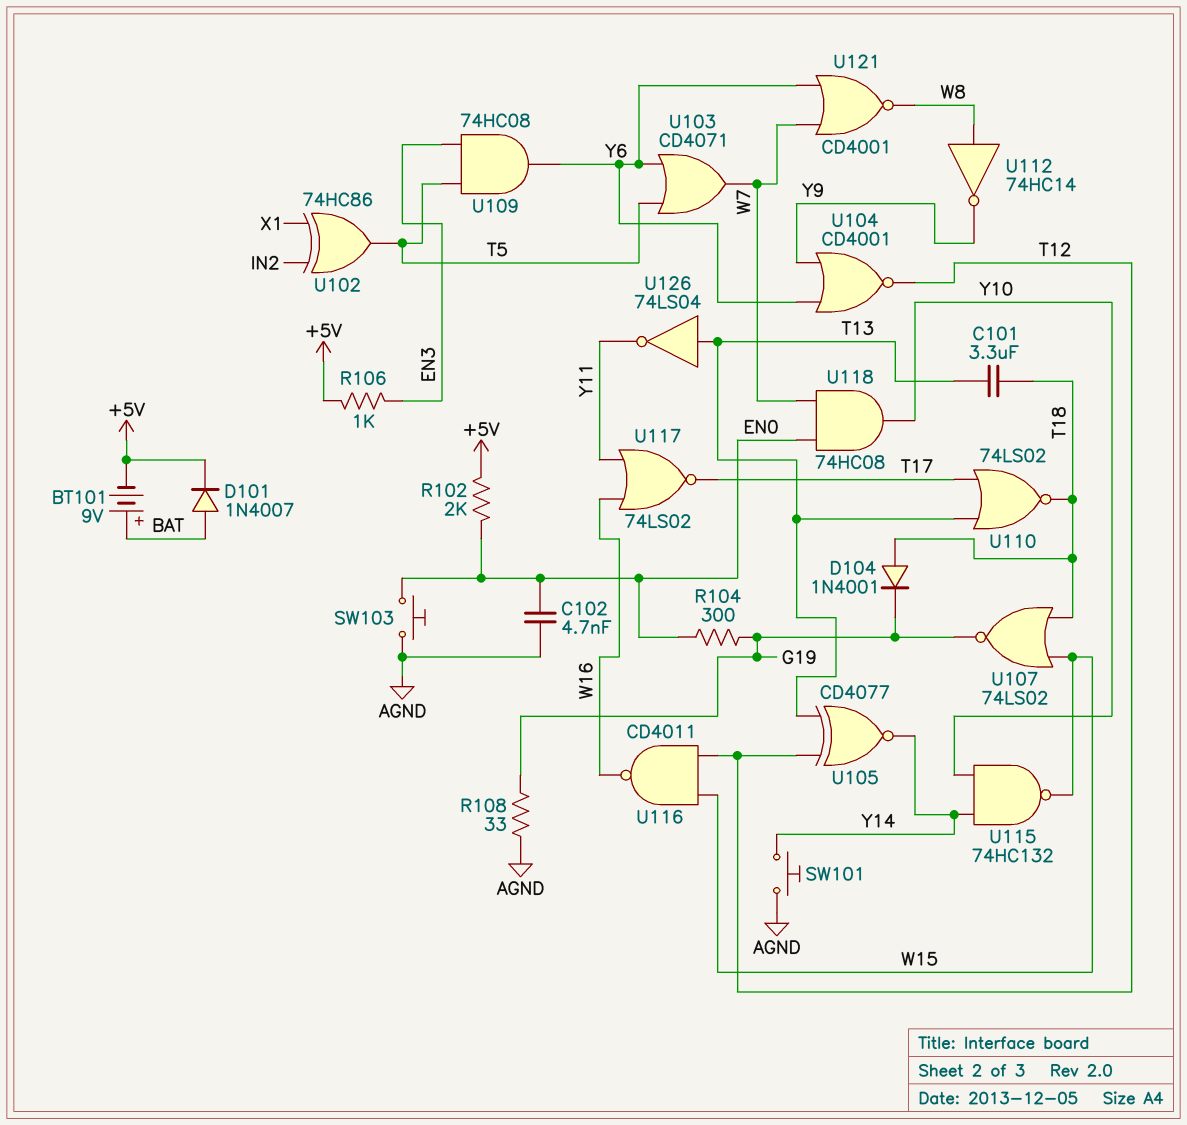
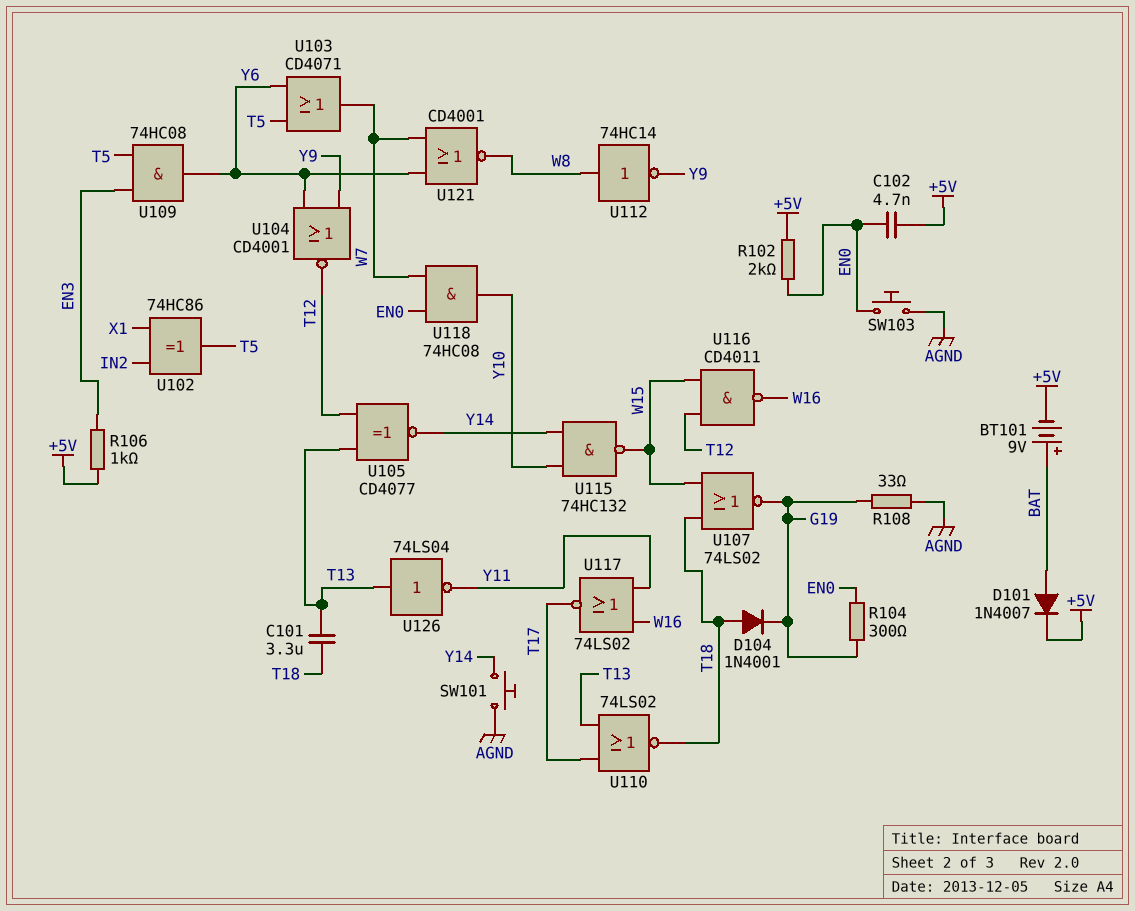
C102: 4.7nF (AGND, EN0) -> 4.7nF (+5V, EN0)

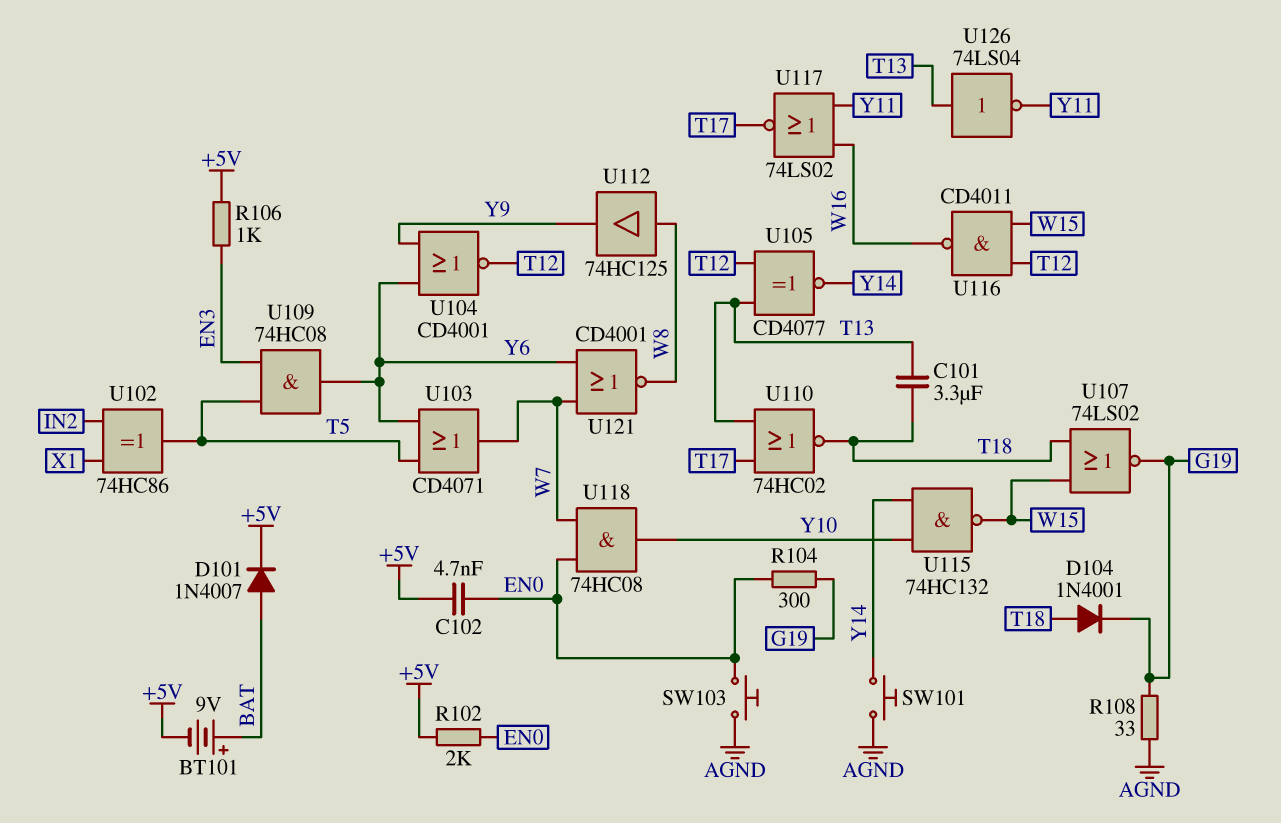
U110: NOR 74LS02 (in T13, in T17, out T18) -> NOR 74HC02 (in T13, in T17, out T18)
U112: NOT 74HC14 (in W8, out Y9) -> buffer 74HC125 (in W8, out Y9)

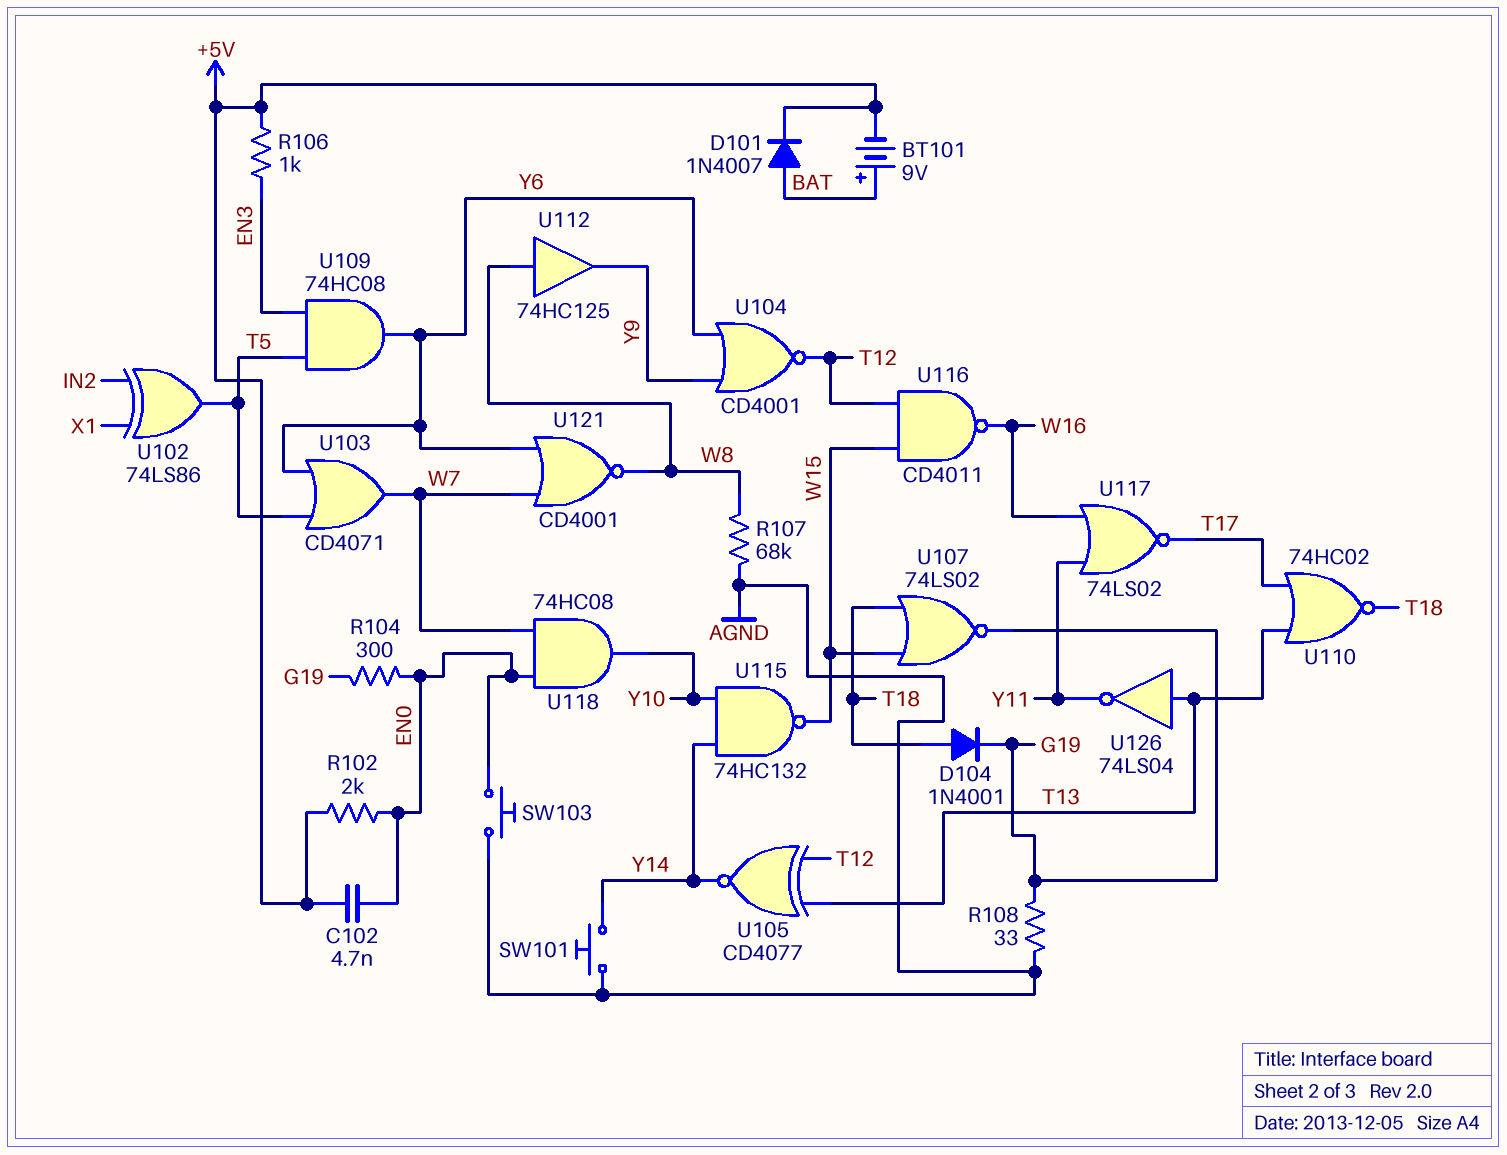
C101: 3.3uF (T13, T18) -> none
R107: none -> 68k (AGND, W8)
U102: XOR 74HC86 (in IN2, in X1, out T5) -> XOR 74LS86 (in IN2, in X1, out T5)

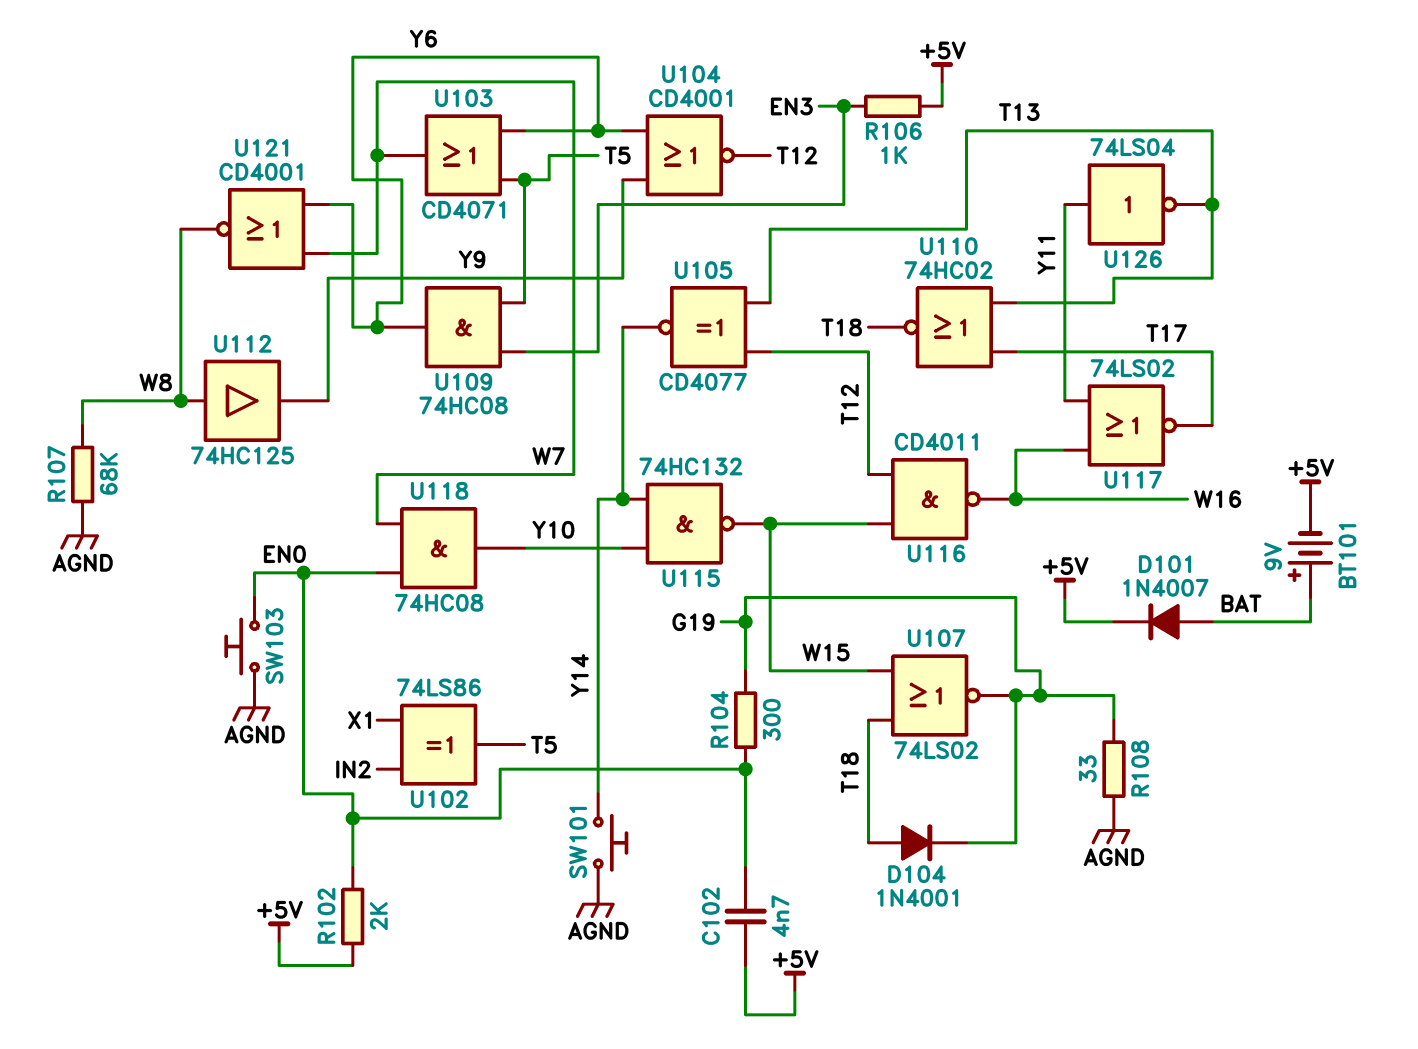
U126: NOT 74LS04 (in T13, out Y11) -> NOT 74LS04 (in Y11, out T13)

